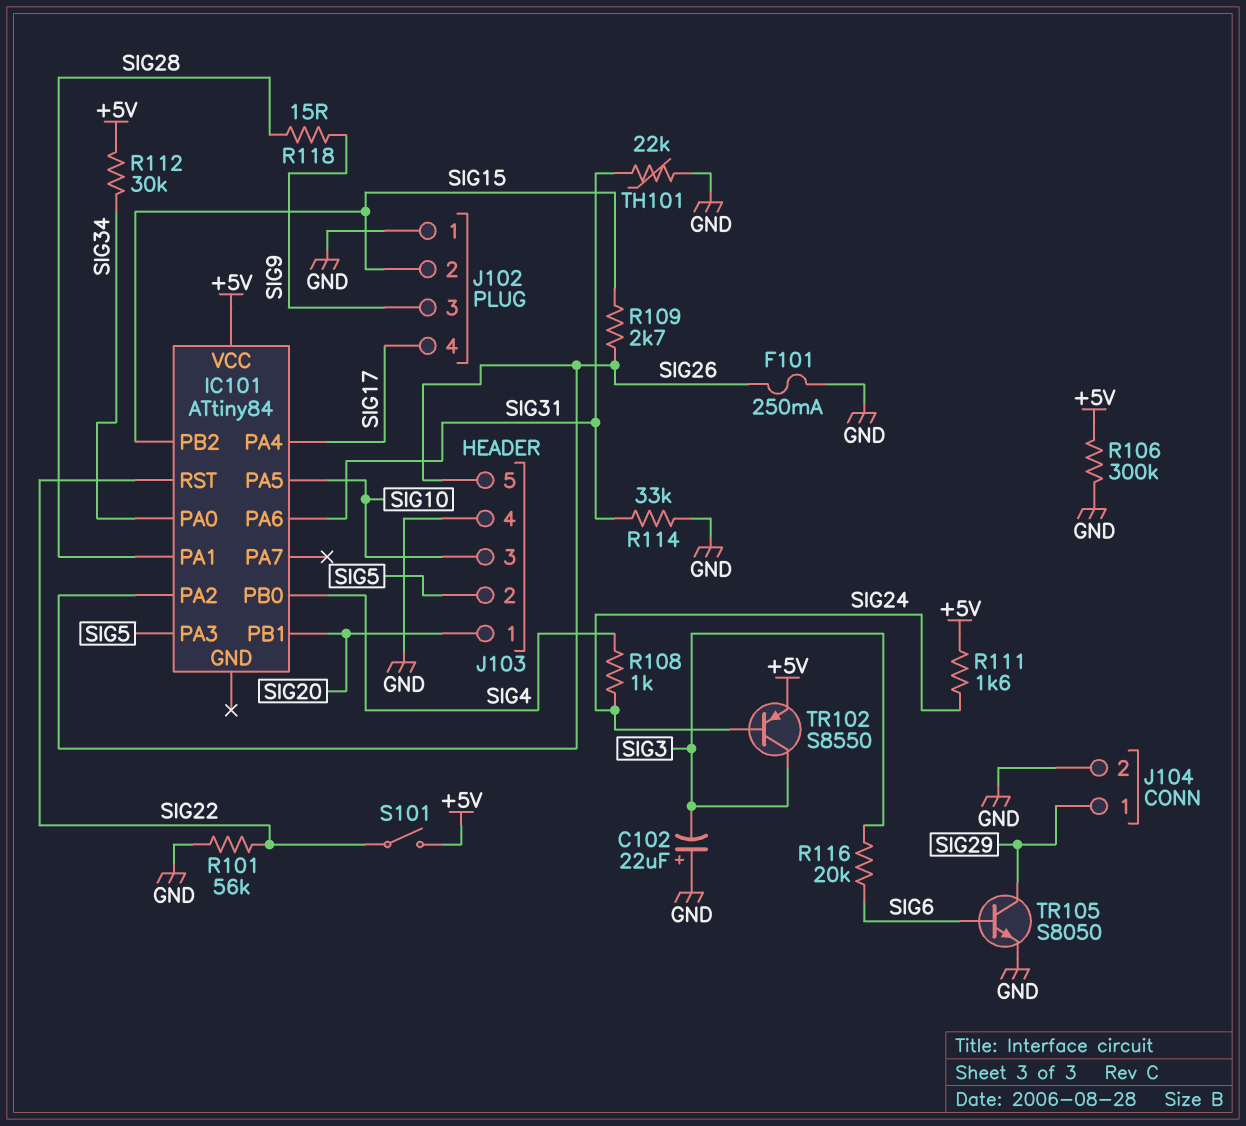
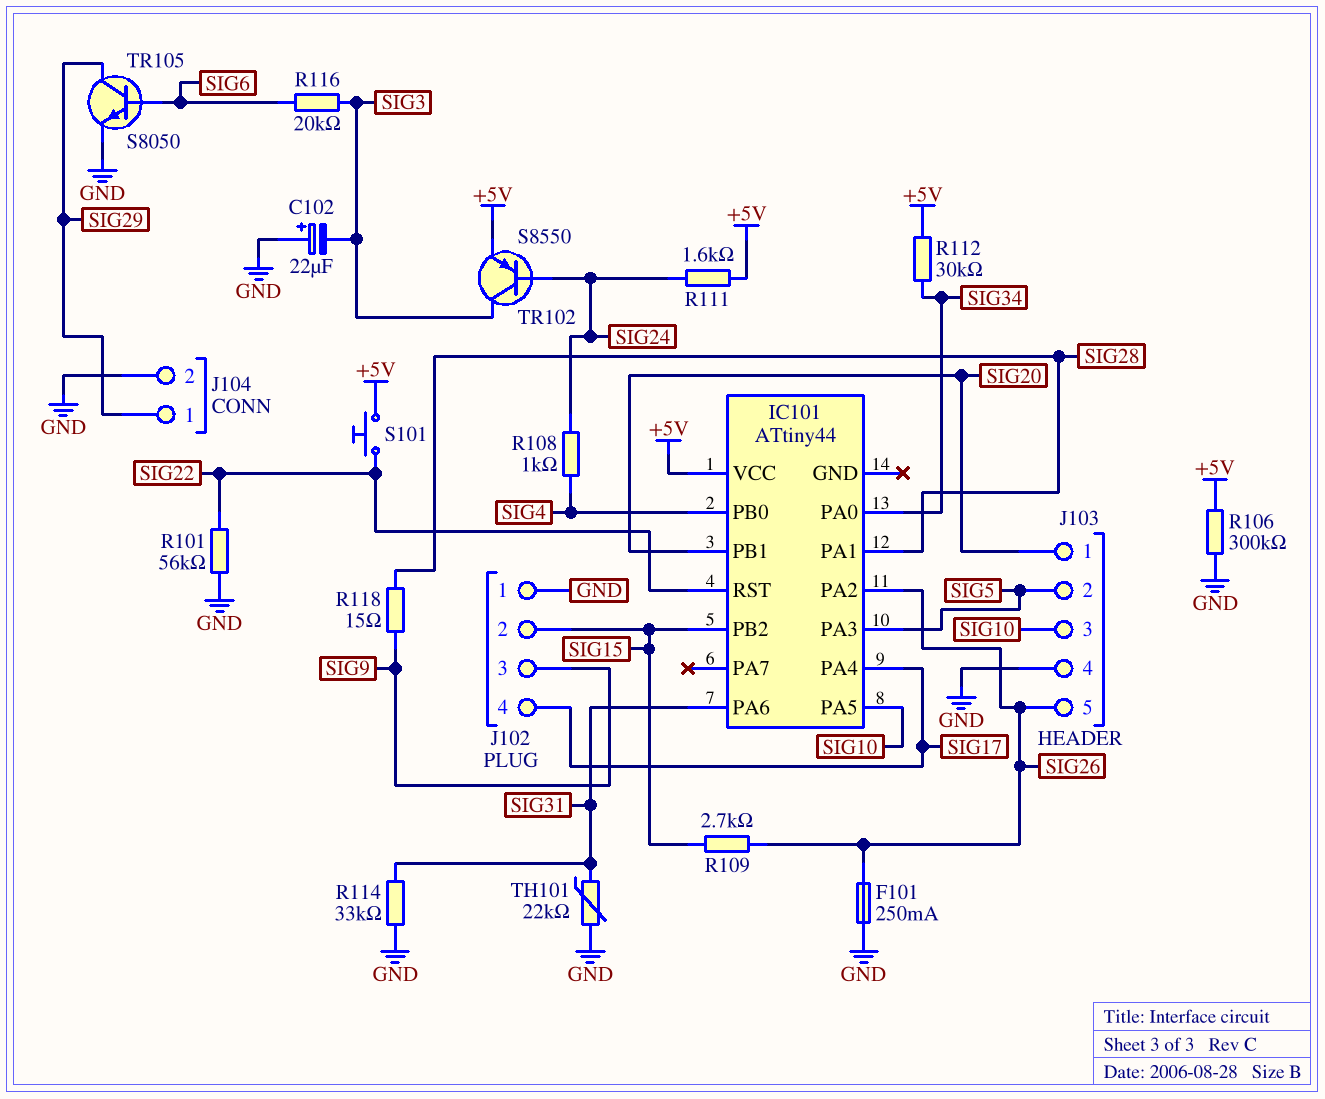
IC101: ATtiny84 -> ATtiny44
S101: switch (+5V, SIG22) -> button (+5V, SIG22)

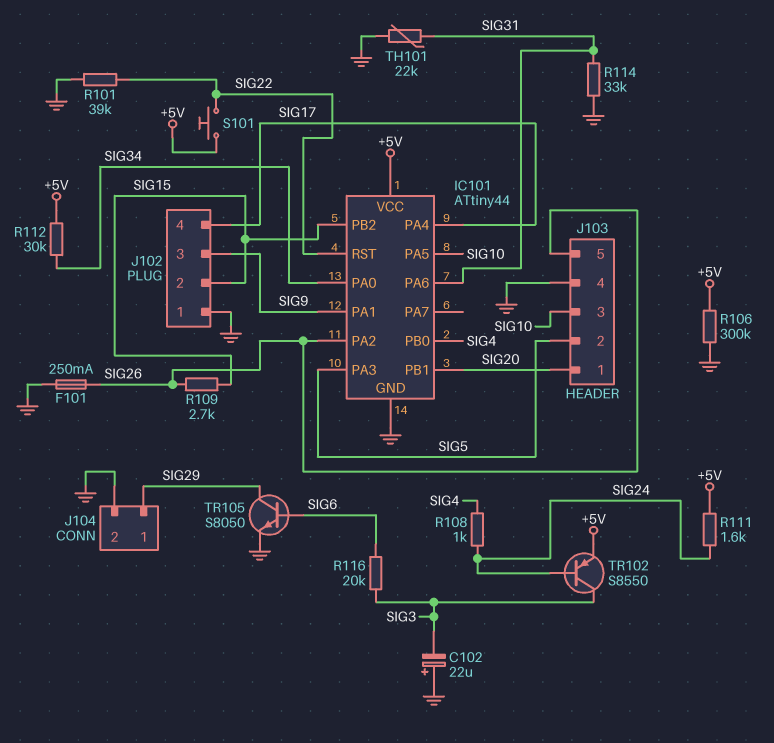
IC101 pin GND: none -> GND
IC101 pin PA1: SIG28 -> SIG9
R101: 56k (GND, SIG22) -> 39k (GND, SIG22)
R118: 15 (SIG9, SIG28) -> none

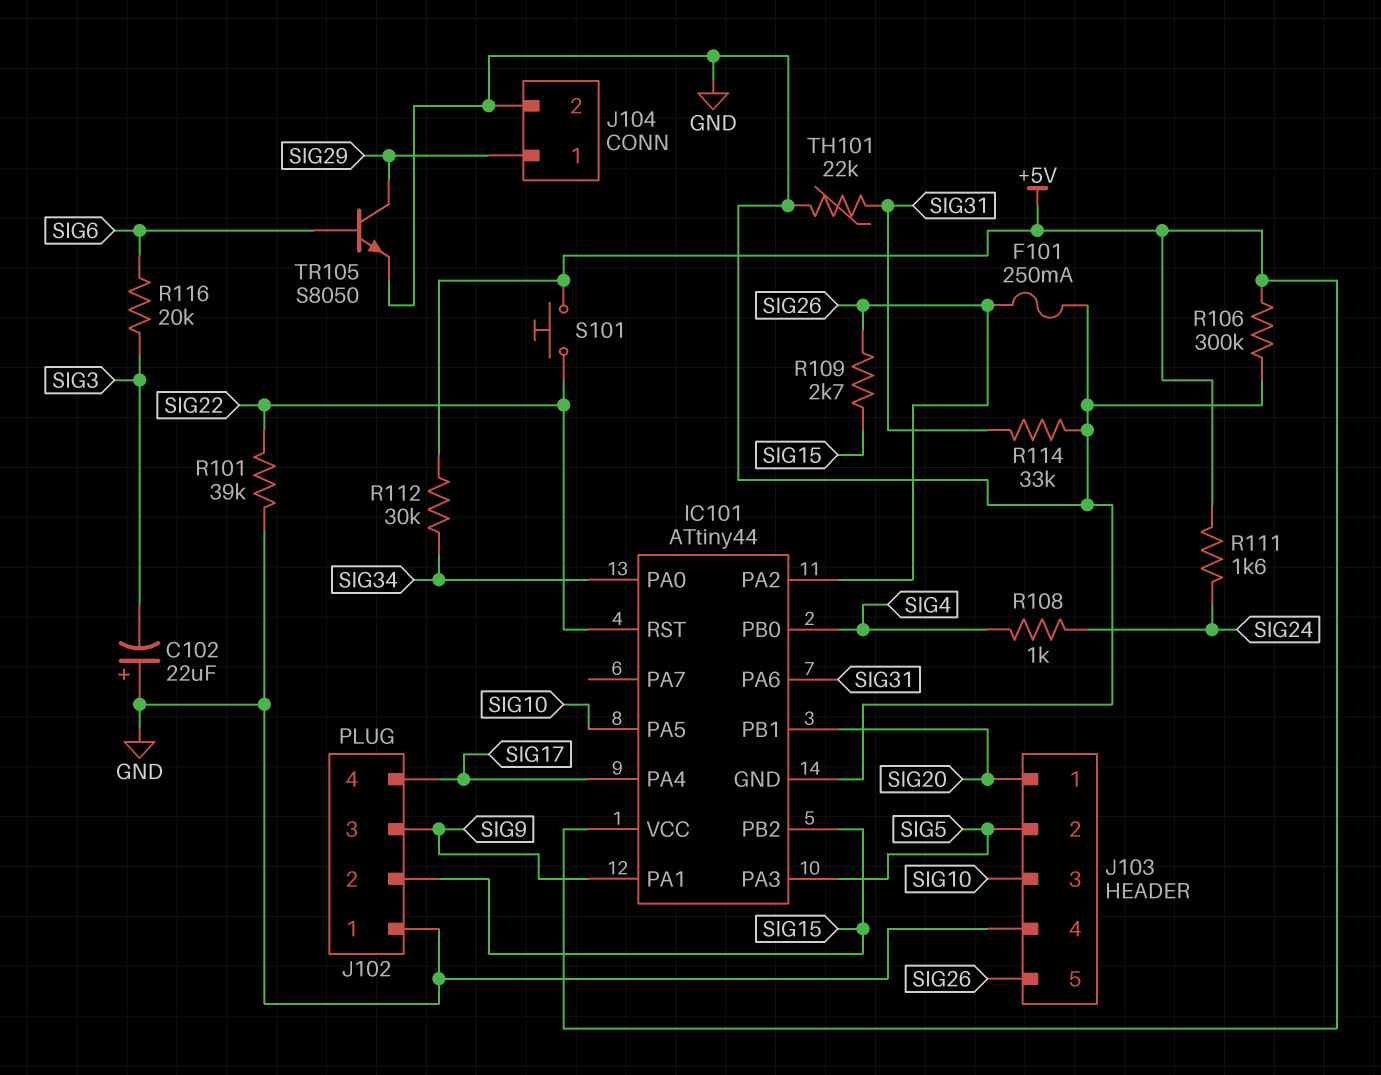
TR102: PNP S8550 (B SIG24, C SIG3, E +5V) -> none

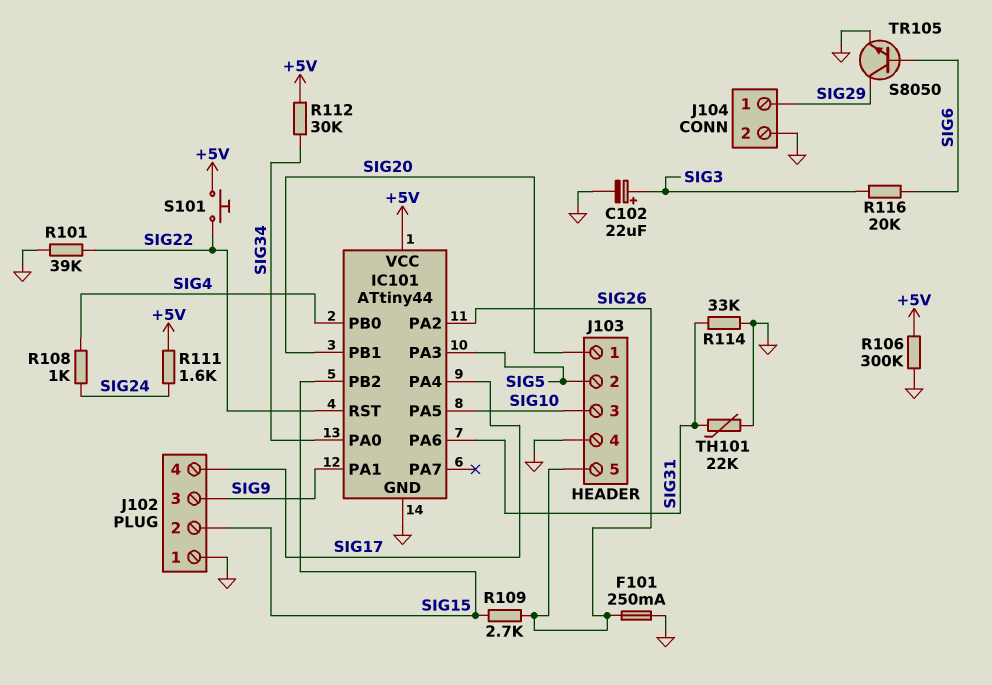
C102: 22uF (plus GND, minus SIG3) -> 22uF (plus SIG3, minus GND)

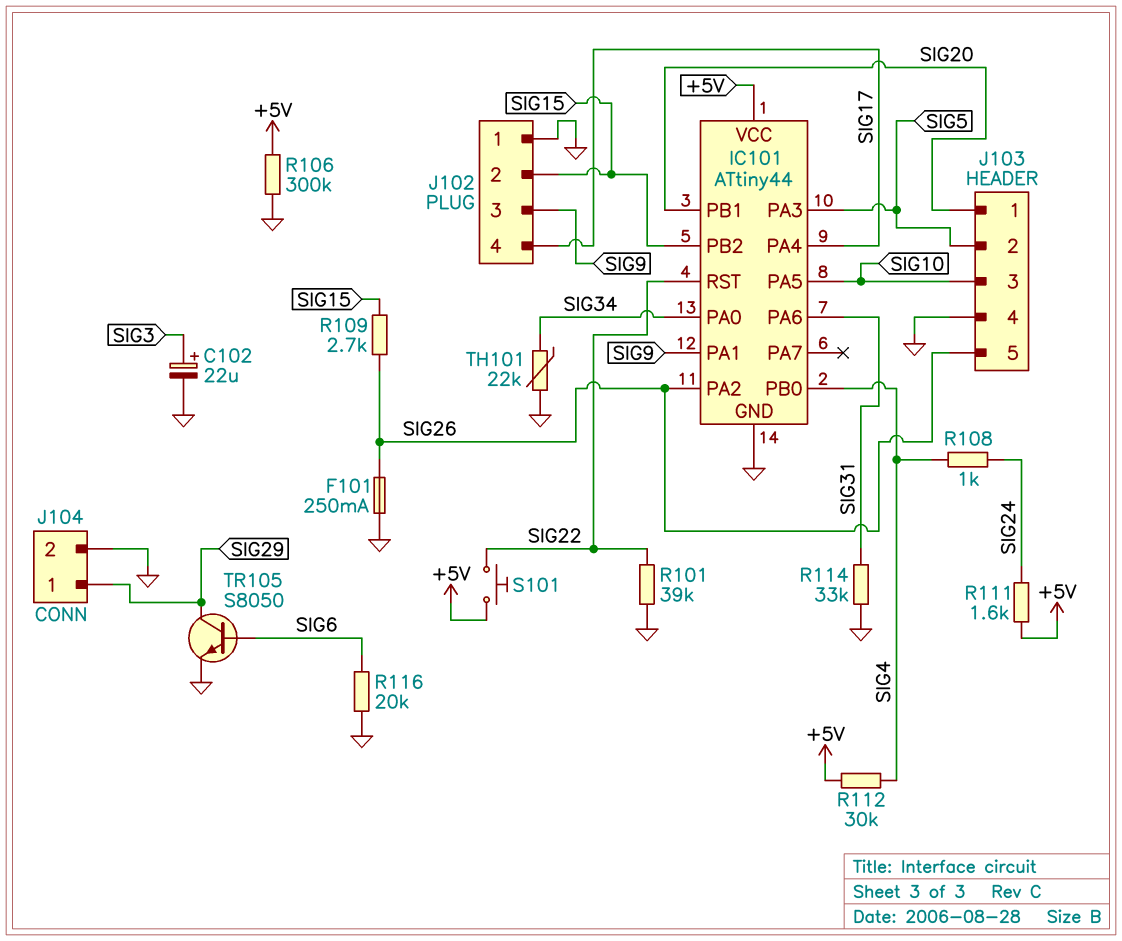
R112: 30k (+5V, SIG34) -> 30k (+5V, SIG4)
R116: 20k (SIG3, SIG6) -> 20k (GND, SIG6)
TH101: 22k (GND, SIG31) -> 22k (GND, SIG34)

